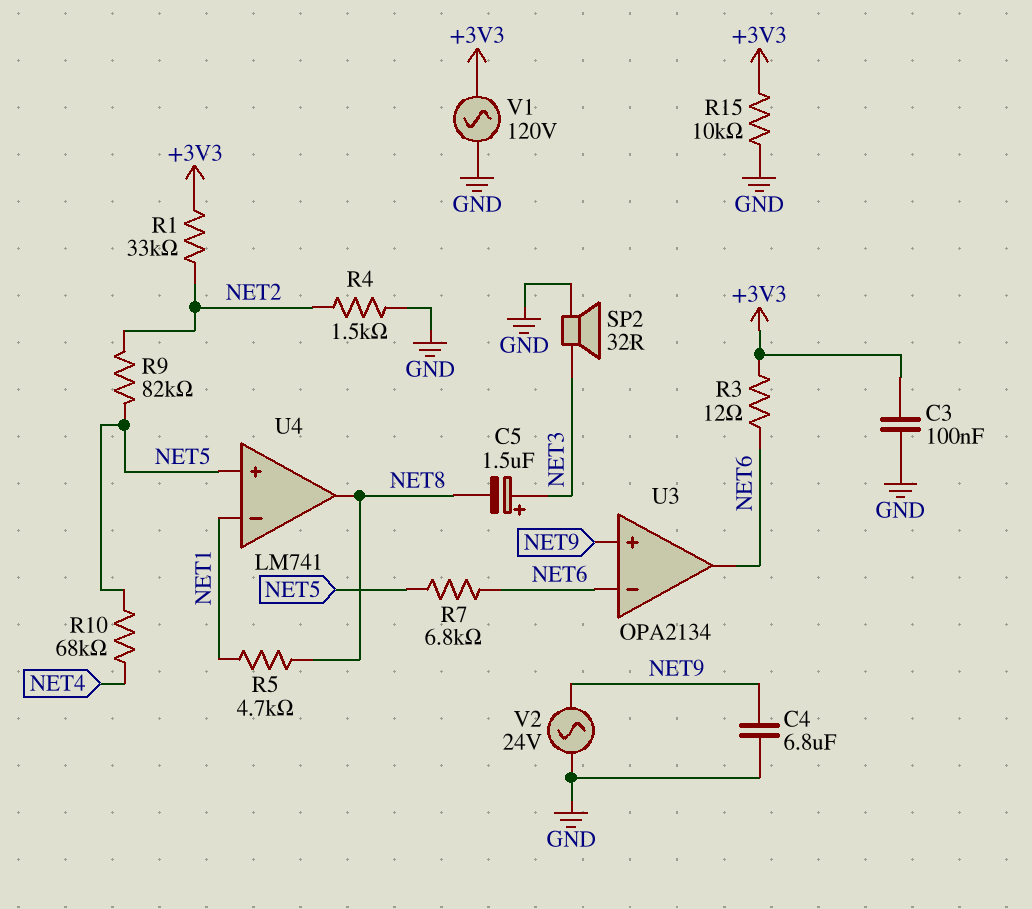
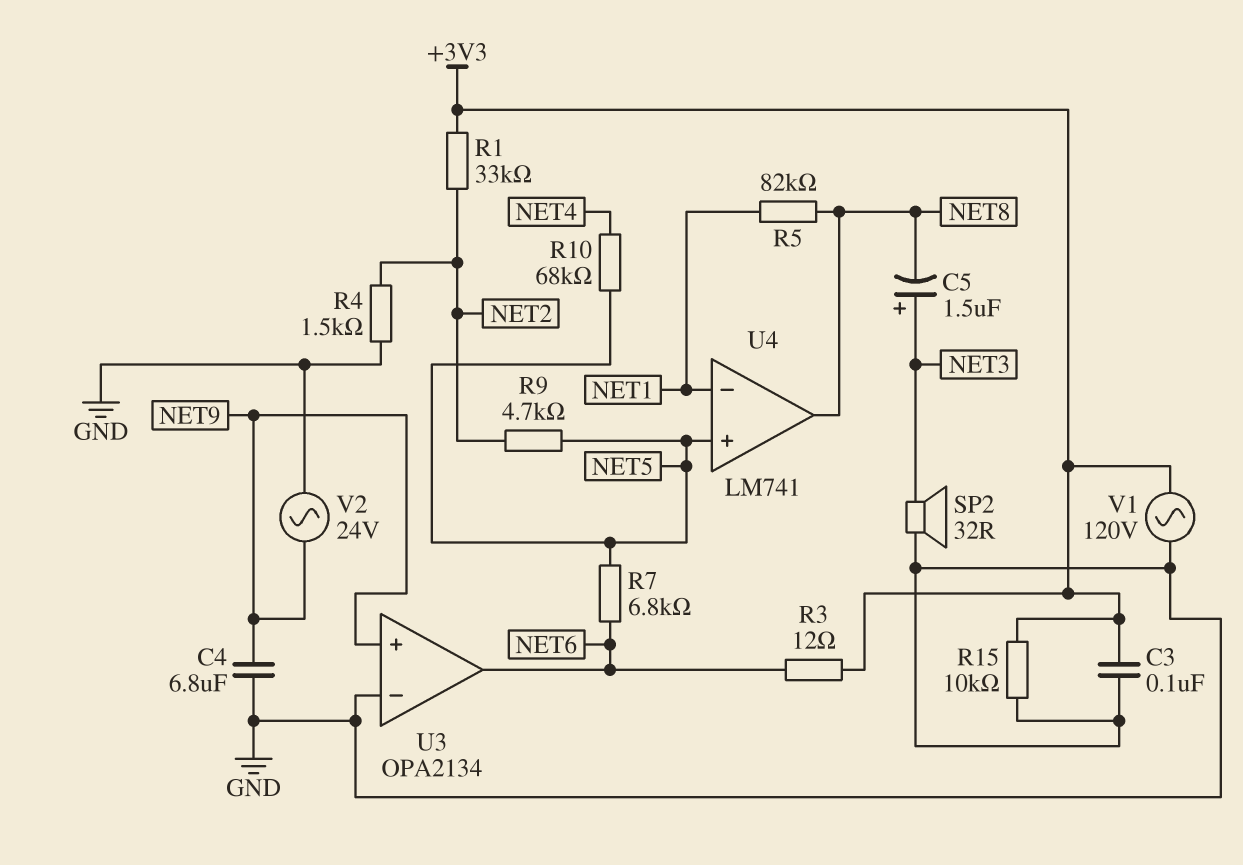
R5: 4.7k (NET1, NET8) -> 82k (NET1, NET8)
R9: 82k (NET2, NET5) -> 4.7k (NET2, NET5)
U3 pin in-: NET6 -> GND

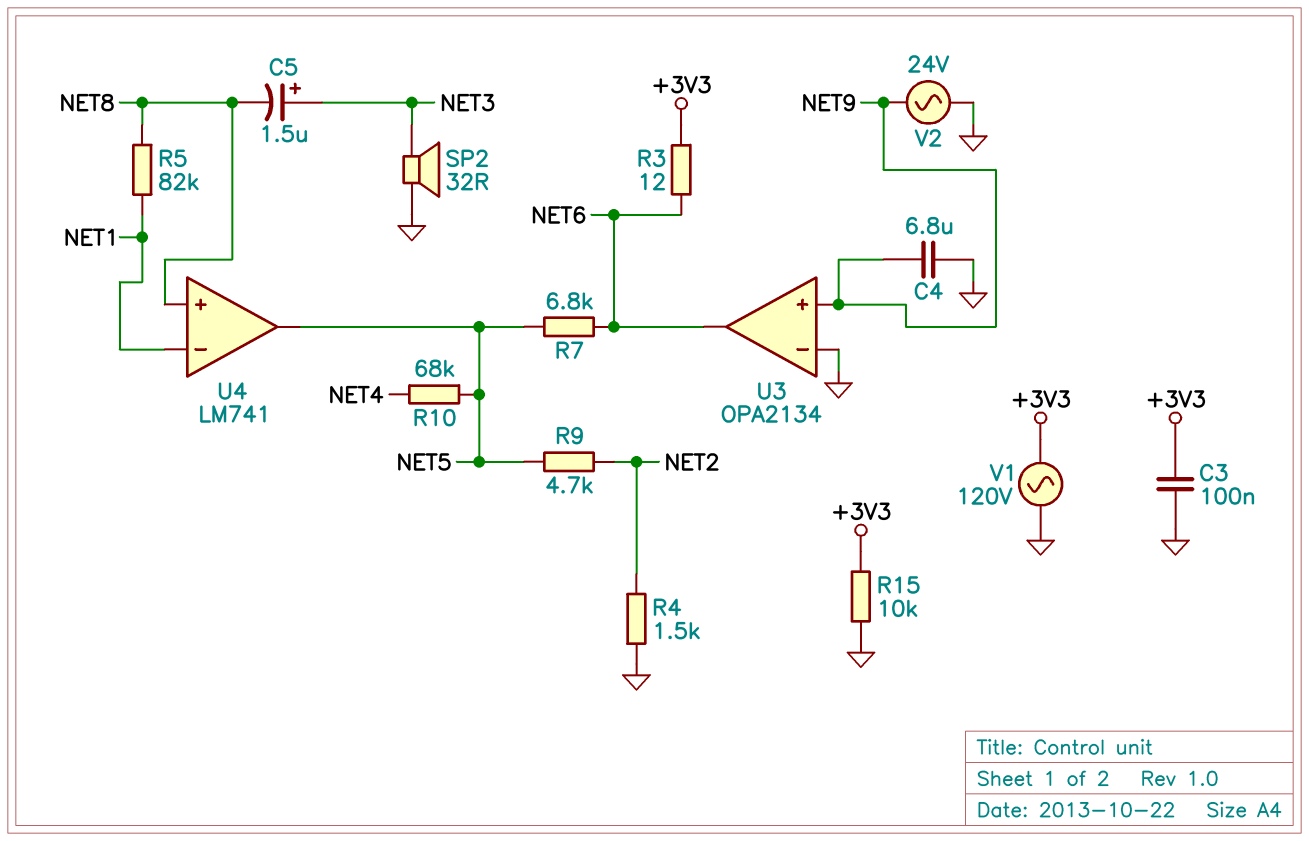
R1: 33k (+3V3, NET2) -> none
U4 pin in+: NET5 -> NET8
U4 pin out: NET8 -> NET5

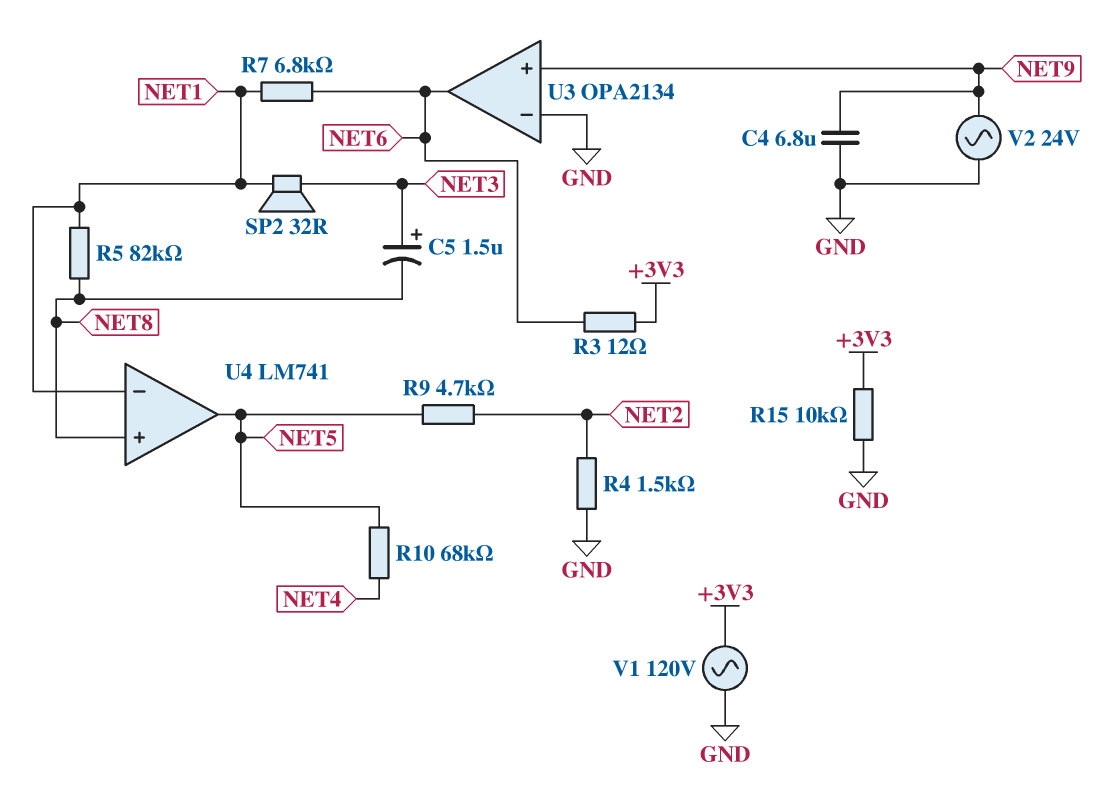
C3: 100nF (+3V3, GND) -> none
R7: 6.8k (NET5, NET6) -> 6.8k (NET1, NET6)
SP2: speaker 32R (GND, NET3) -> speaker 32R (NET1, NET3)

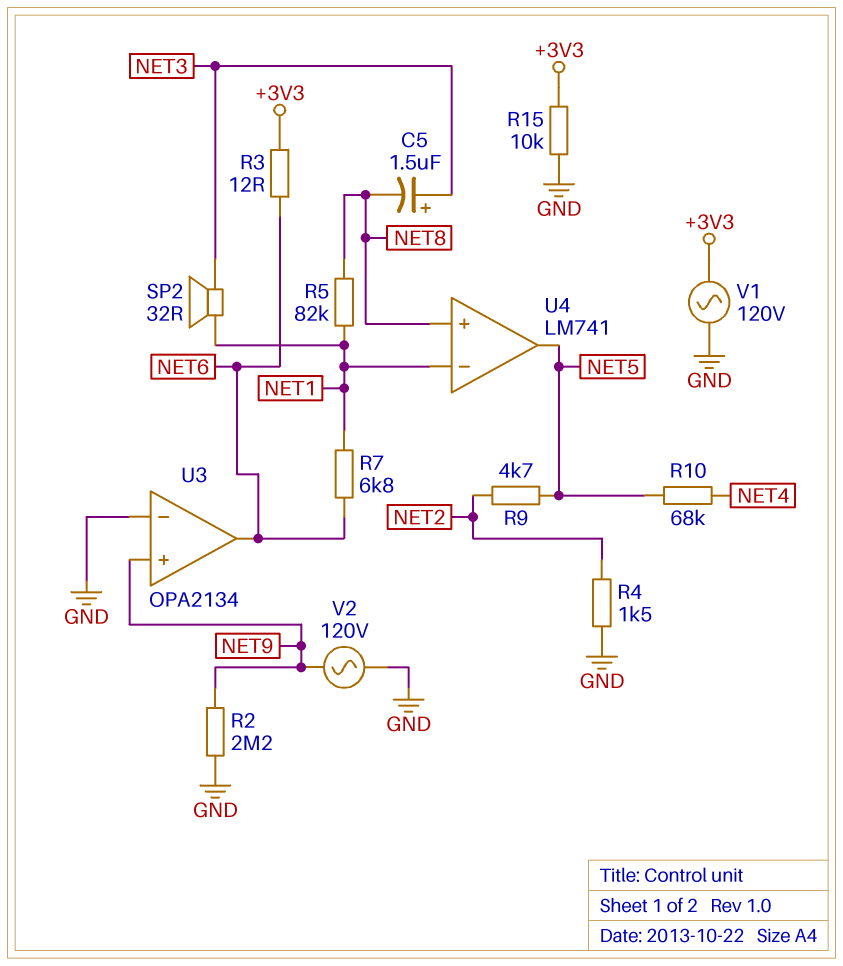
C4: 6.8uF (GND, NET9) -> none
R2: none -> 2.2M (GND, NET9)
V2: AC 24V (GND, NET9) -> AC 120V (GND, NET9)

